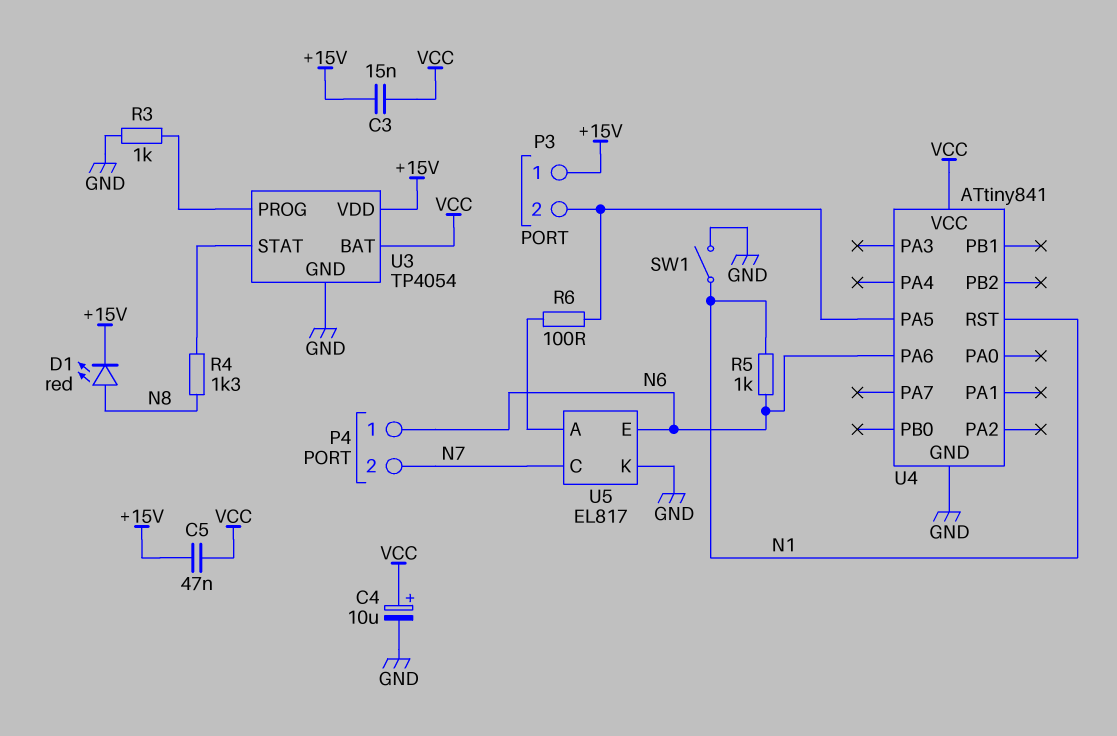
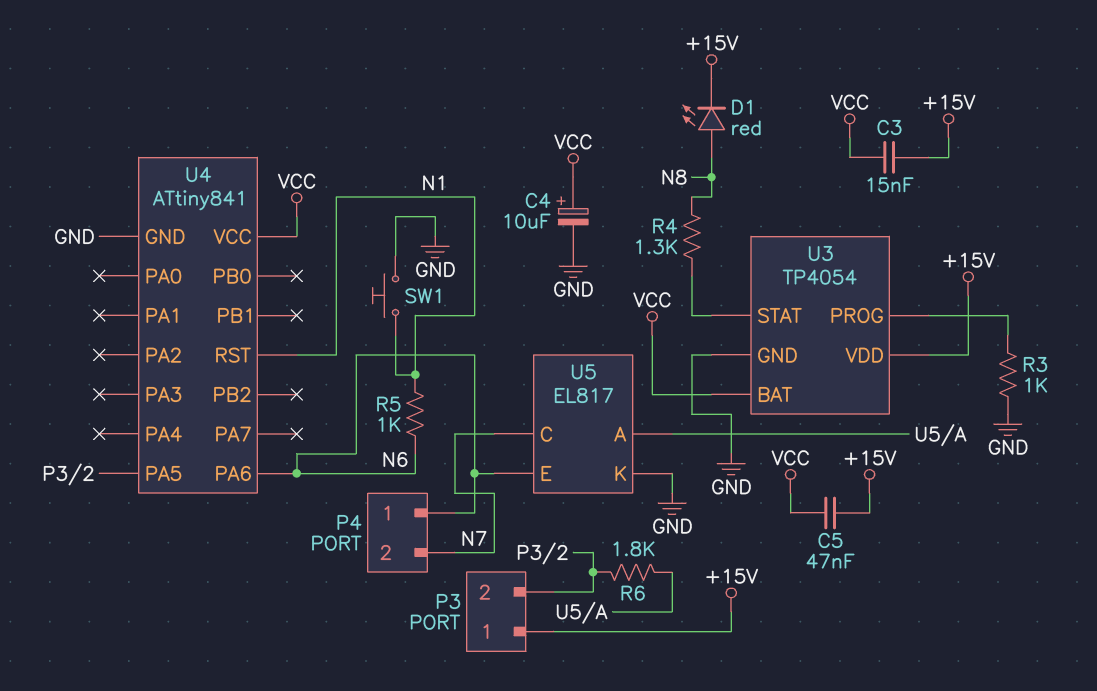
R6: 100 (P3/2, U5/A) -> 1.8k (P3/2, U5/A)
SW1: switch (GND, N1) -> button (GND, N1)

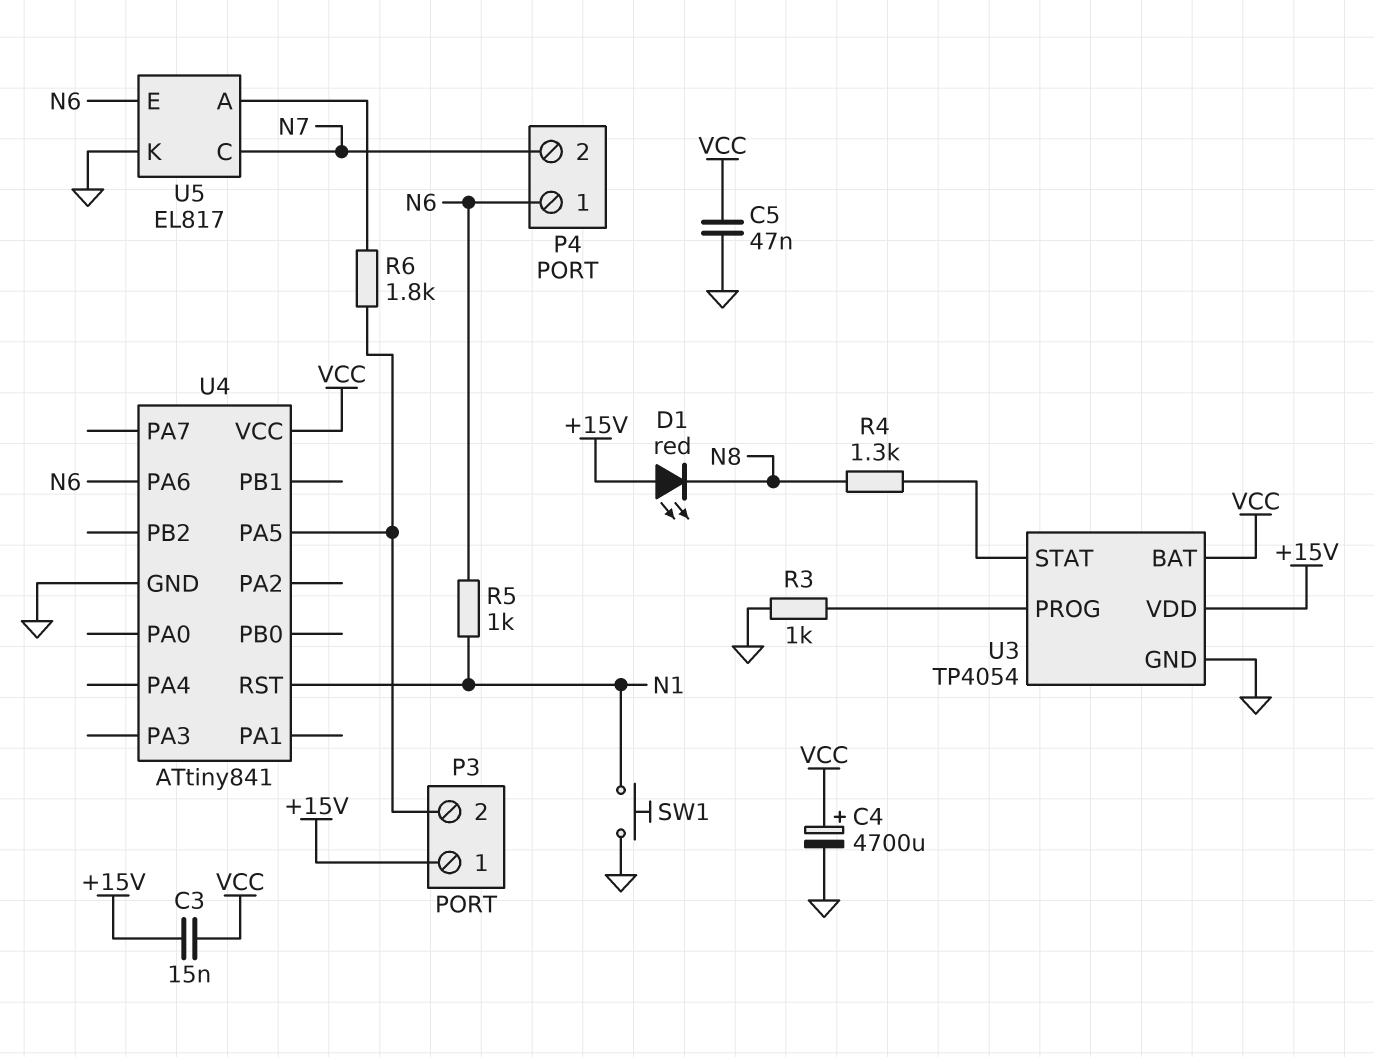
C4: 10uF (plus VCC, minus GND) -> 4700uF (plus VCC, minus GND)
C5: 47nF (+15V, VCC) -> 47nF (GND, VCC)
D1: LED red (A N8, K +15V) -> LED red (A +15V, K N8)

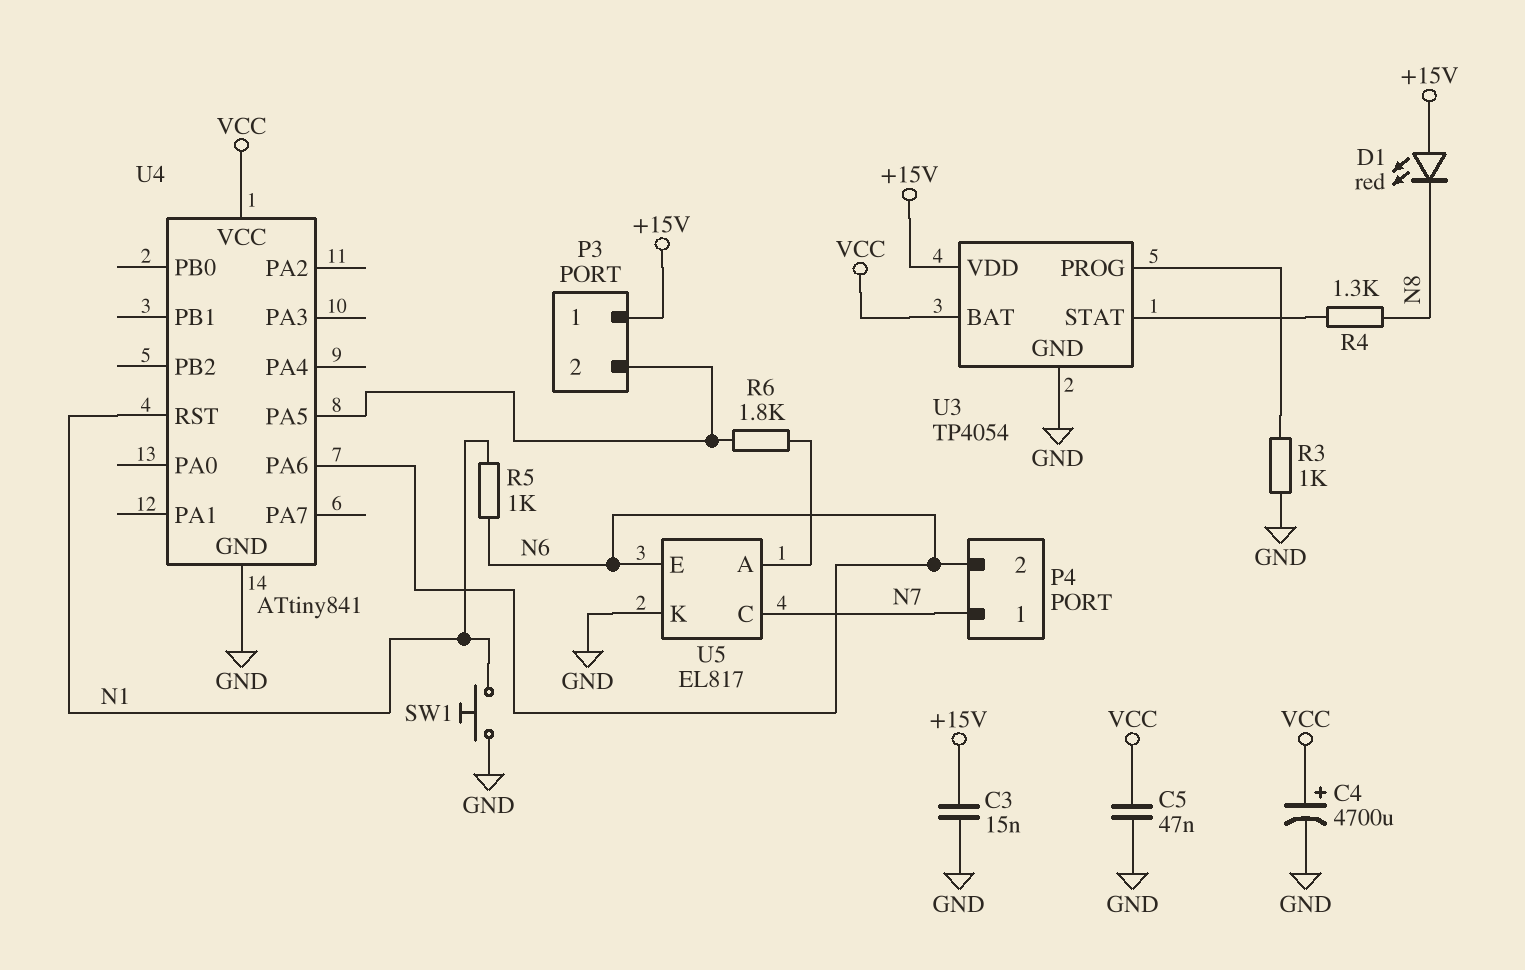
C3: 15nF (+15V, VCC) -> 15nF (+15V, GND)
P4 pin 1: N6 -> N7
P4 pin 2: N7 -> N6

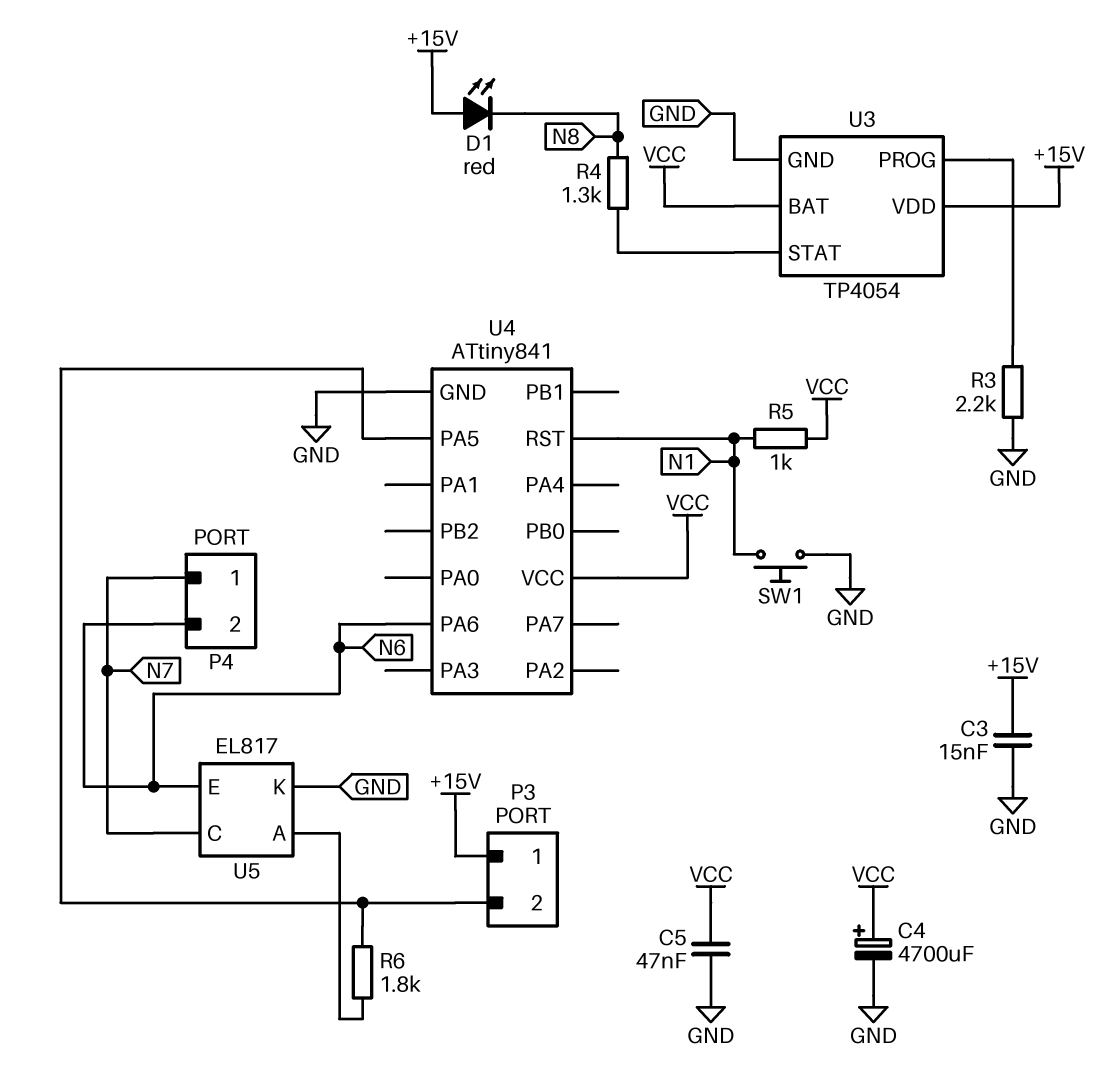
R3: 1k (GND, U3/PROG) -> 2.2k (GND, U3/PROG)
R5: 1k (N1, N6) -> 1k (N1, VCC)

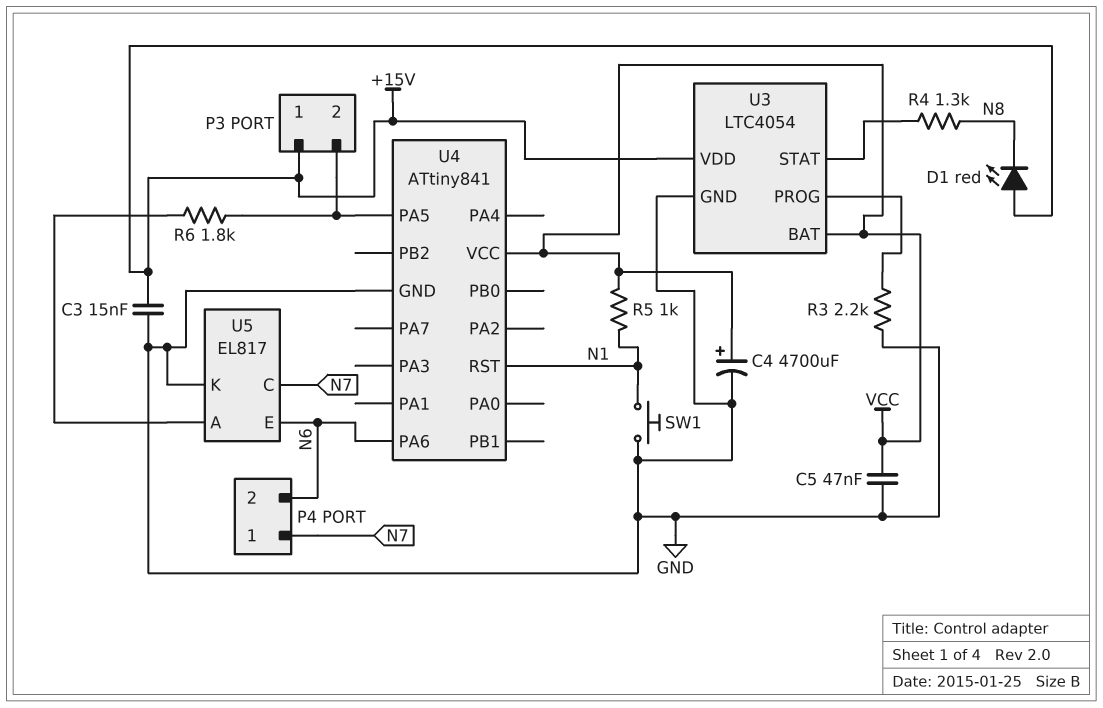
U3: TP4054 -> LTC4054

